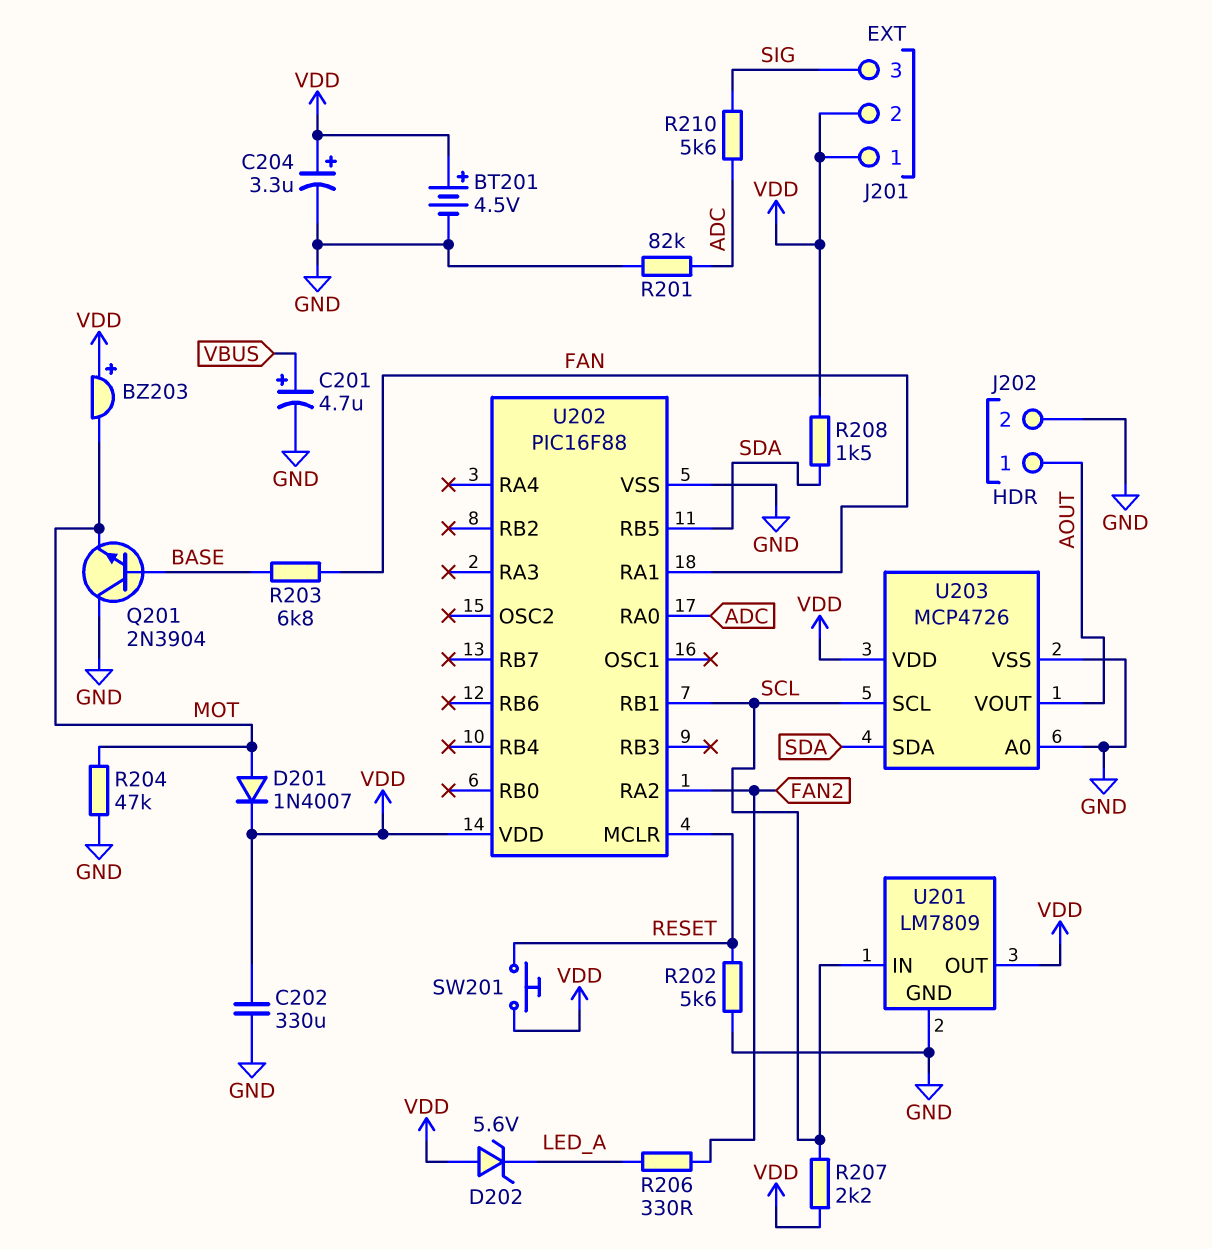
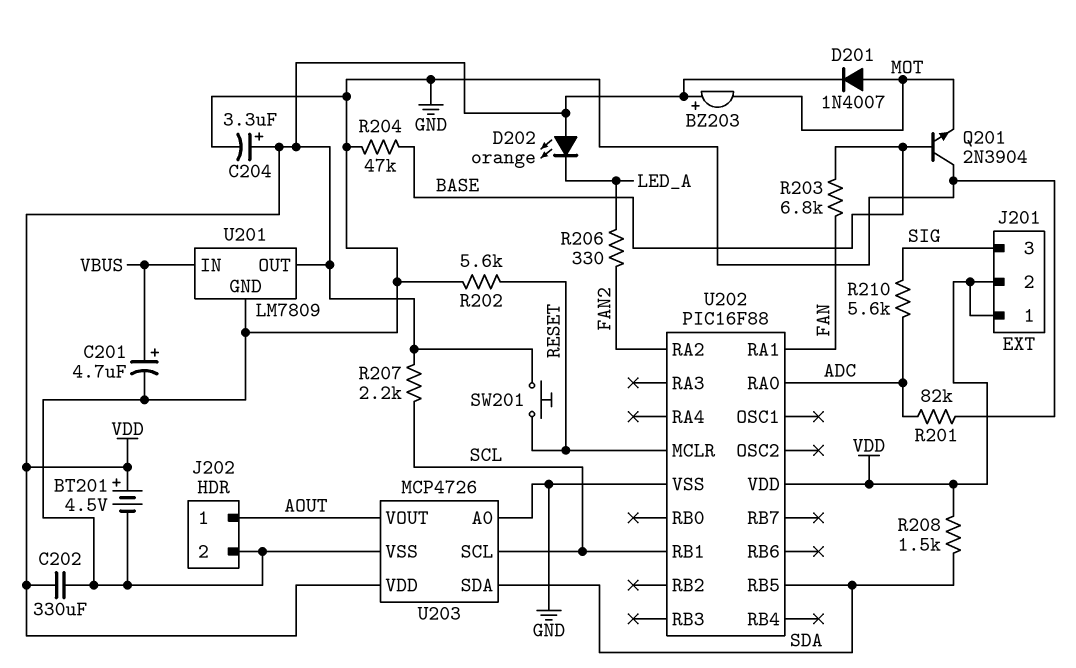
D202: zener 5.6V (A VDD, K LED_A) -> LED orange (A VDD, K LED_A)
R204: 47k (GND, MOT) -> 47k (BASE, GND)
U201 pin IN: SCL -> VBUS

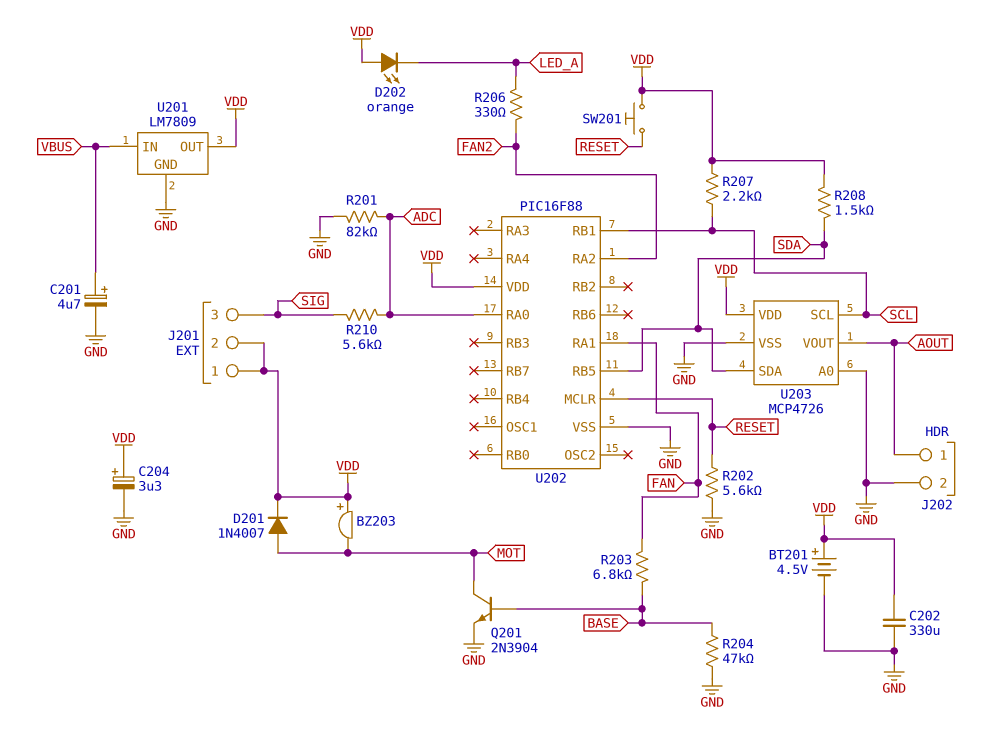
Q201: NPN 2N3904 (B BASE, C GND, E MOT) -> NPN 2N3904 (B BASE, C MOT, E GND)

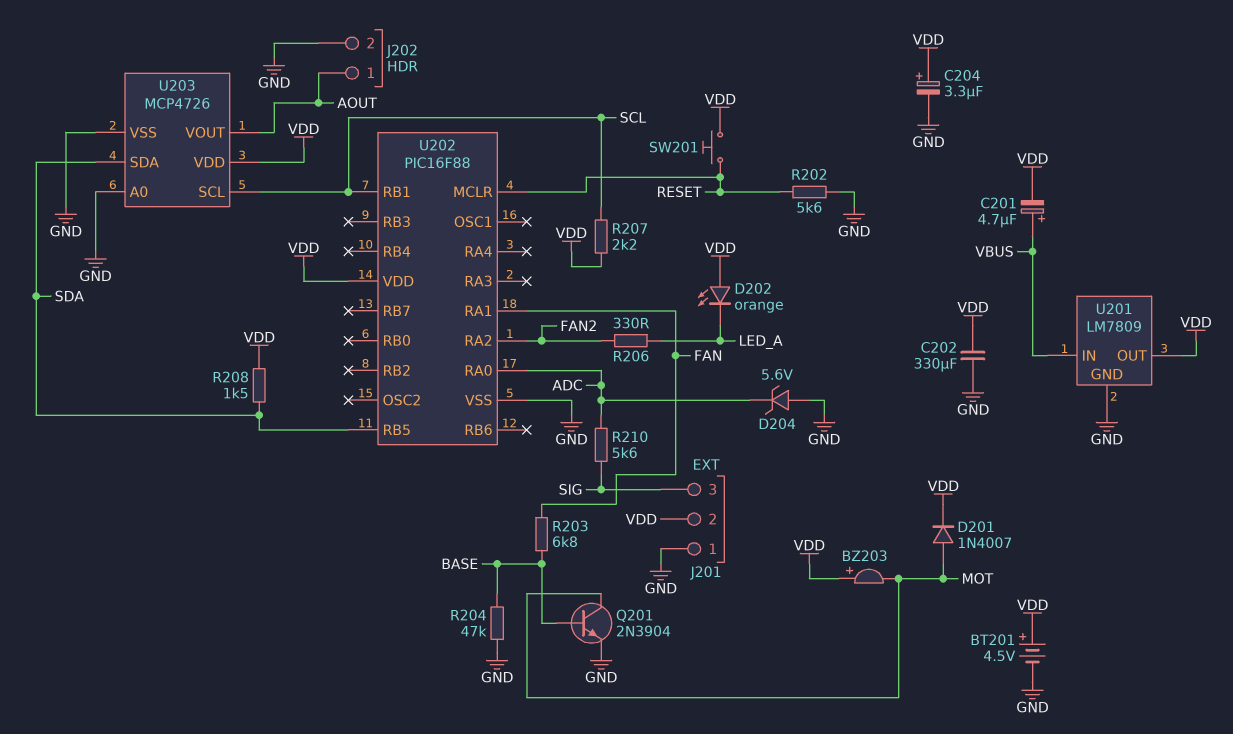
C201: 4.7uF (plus VBUS, minus GND) -> 4.7uF (plus VBUS, minus VDD)
D204: none -> zener 5.6V (A GND, K ADC)
J201 pin 1: VDD -> GND
R201: 82k (ADC, GND) -> none

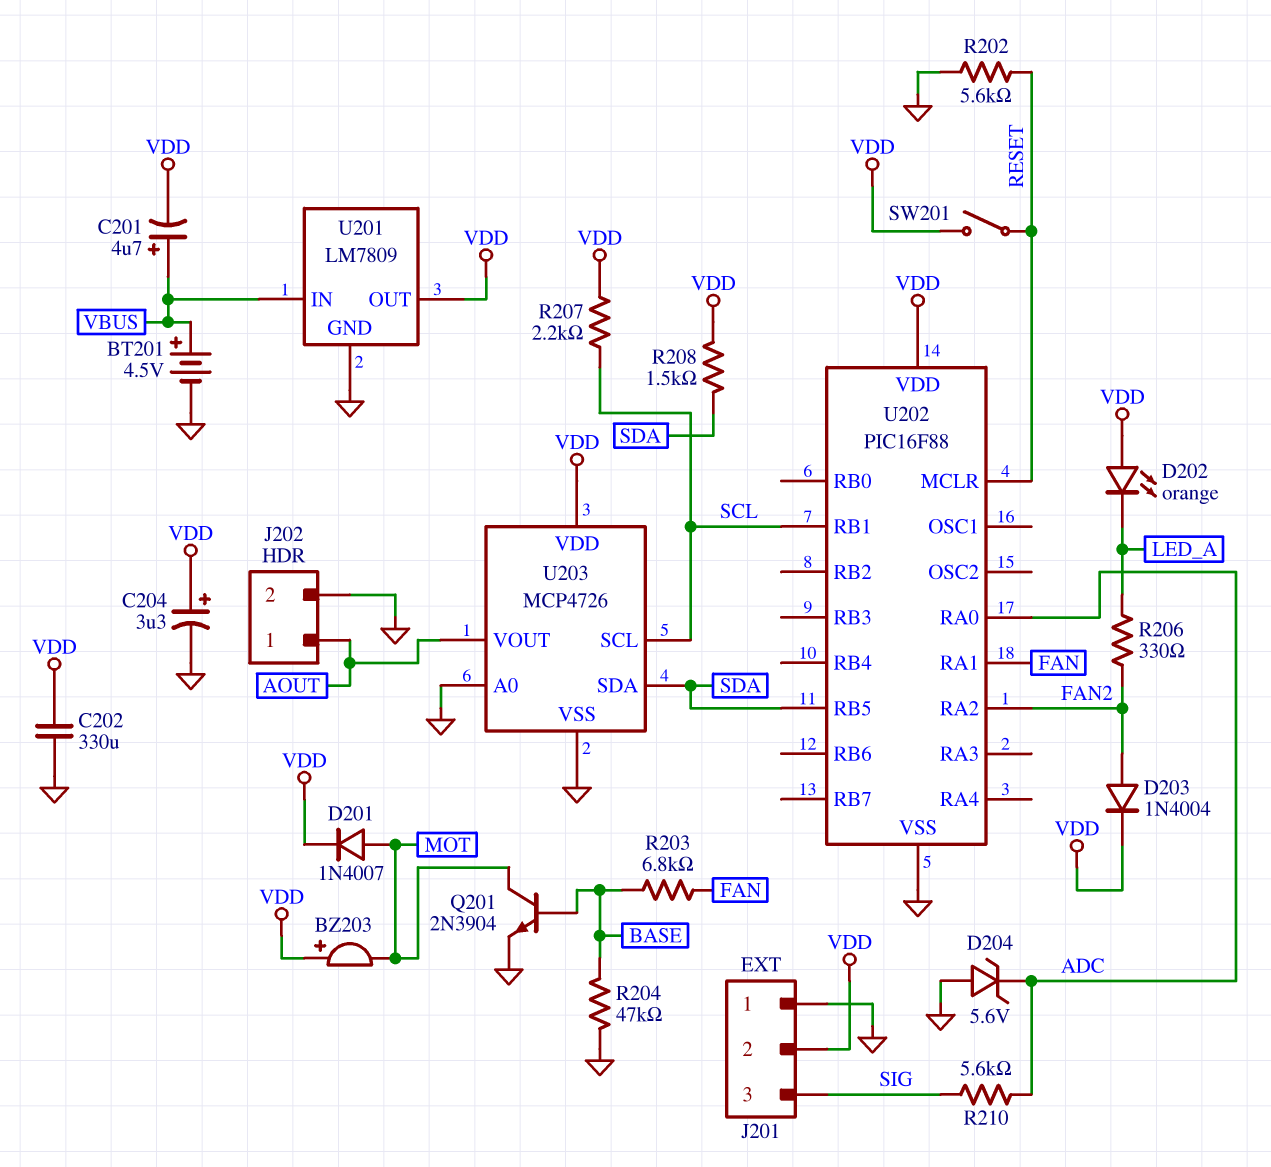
BT201: 4.5V (plus VDD, minus GND) -> 4.5V (plus VBUS, minus GND)
D203: none -> diode 1N4004 (A FAN2, K VDD)
SW201: button (RESET, VDD) -> switch (RESET, VDD)

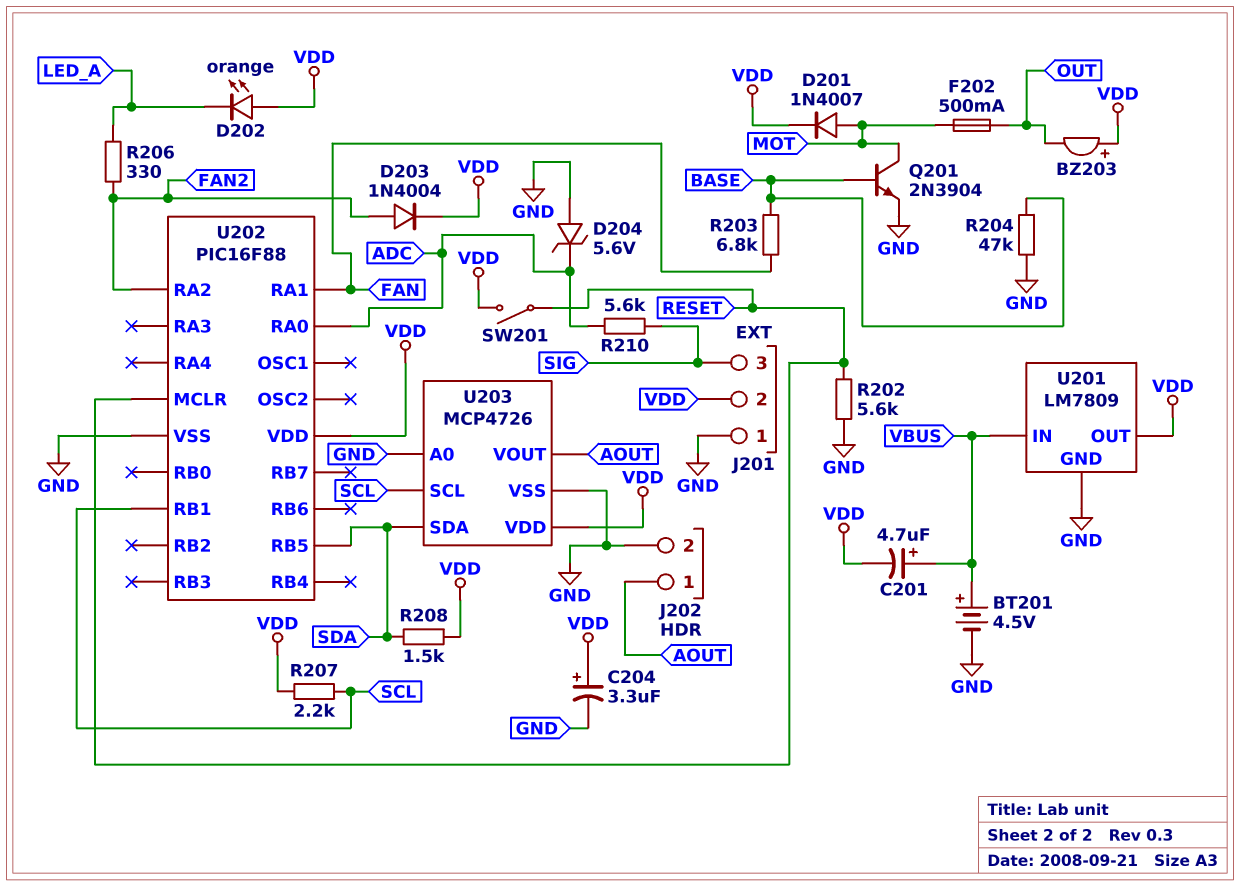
BZ203: buzzer (plus VDD, minus MOT) -> buzzer (plus VDD, minus OUT)
C202: 330uF (GND, VDD) -> none
F202: none -> 500mA (MOT, OUT)

